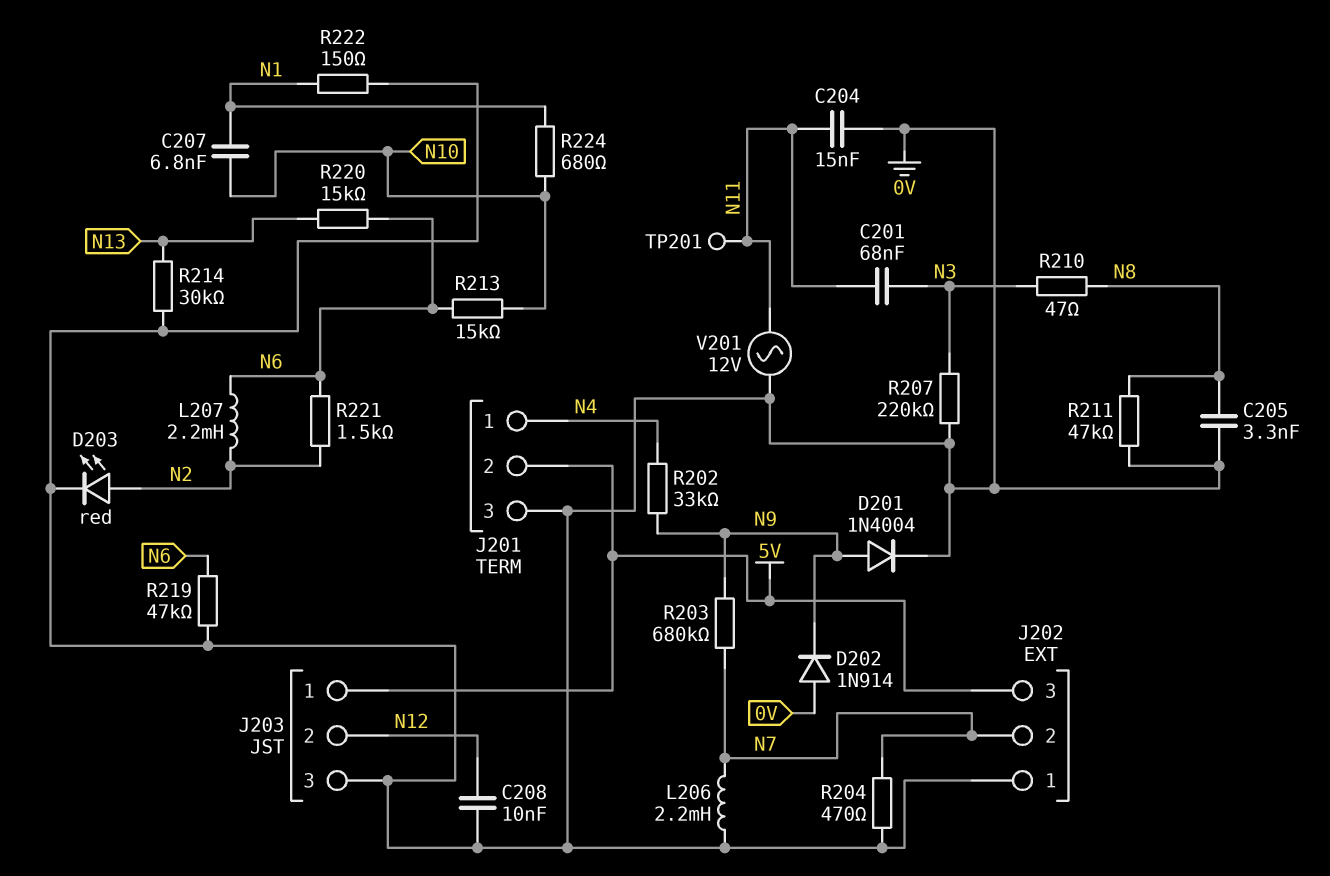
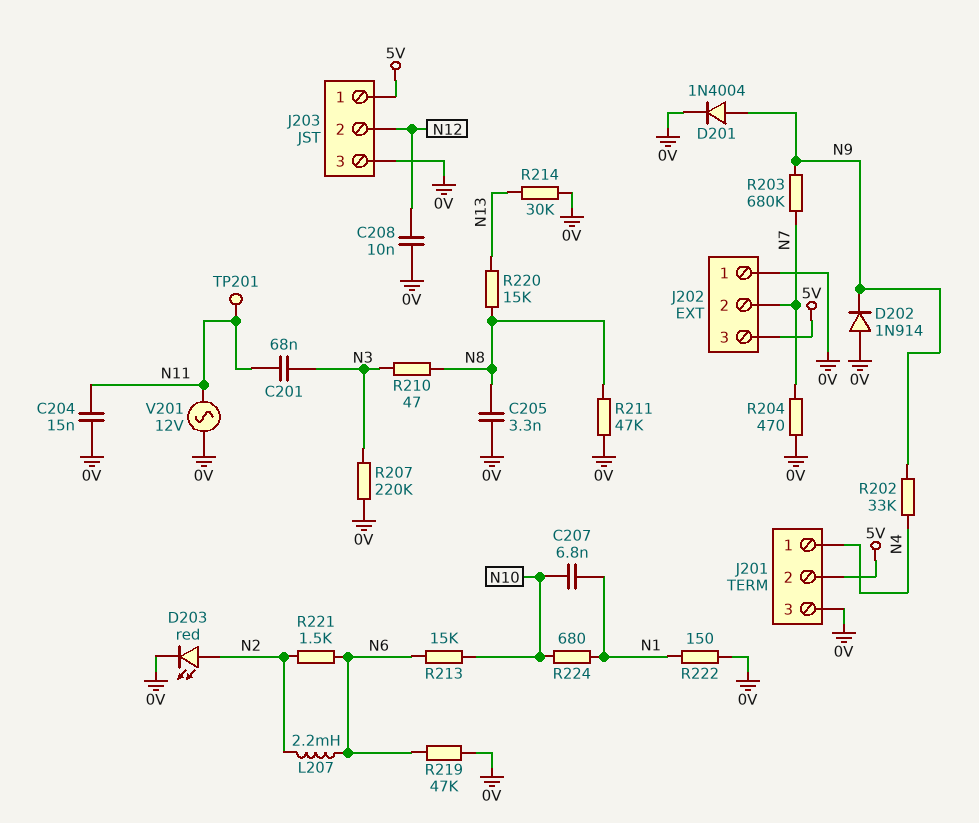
L206: 2.2mH (0V, N7) -> none
R220: 15k (N6, N13) -> 15k (N8, N13)

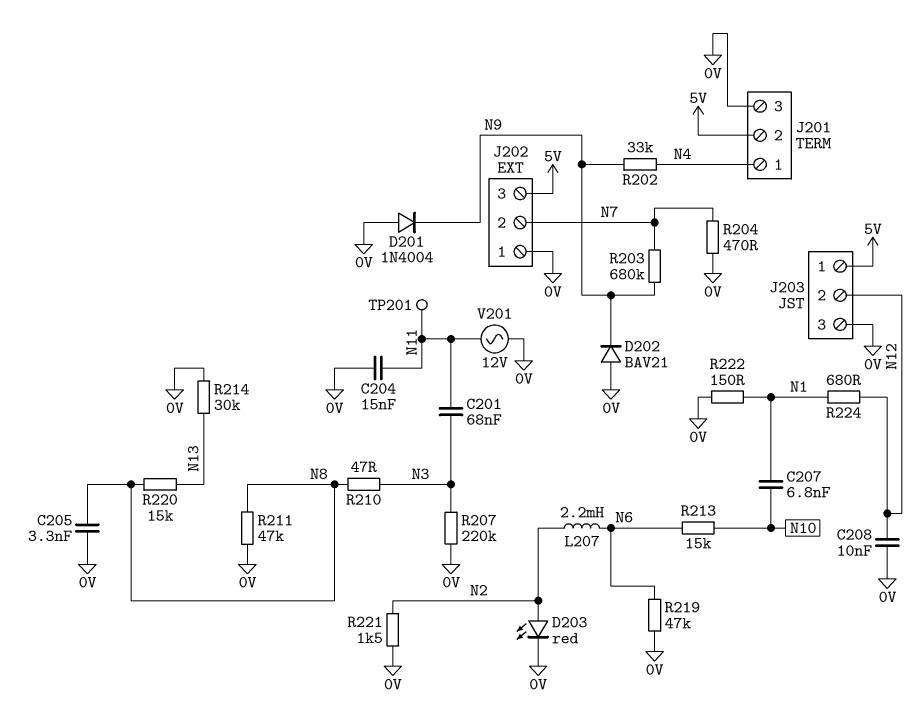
D201: diode 1N4004 (A N9, K 0V) -> diode 1N4004 (A 0V, K N9)
D202: diode 1N914 (A 0V, K N9) -> diode BAV21 (A 0V, K N9)
R221: 1.5k (N2, N6) -> 1.5k (0V, N2)
R224: 680 (N1, N10) -> 680 (N1, N12)

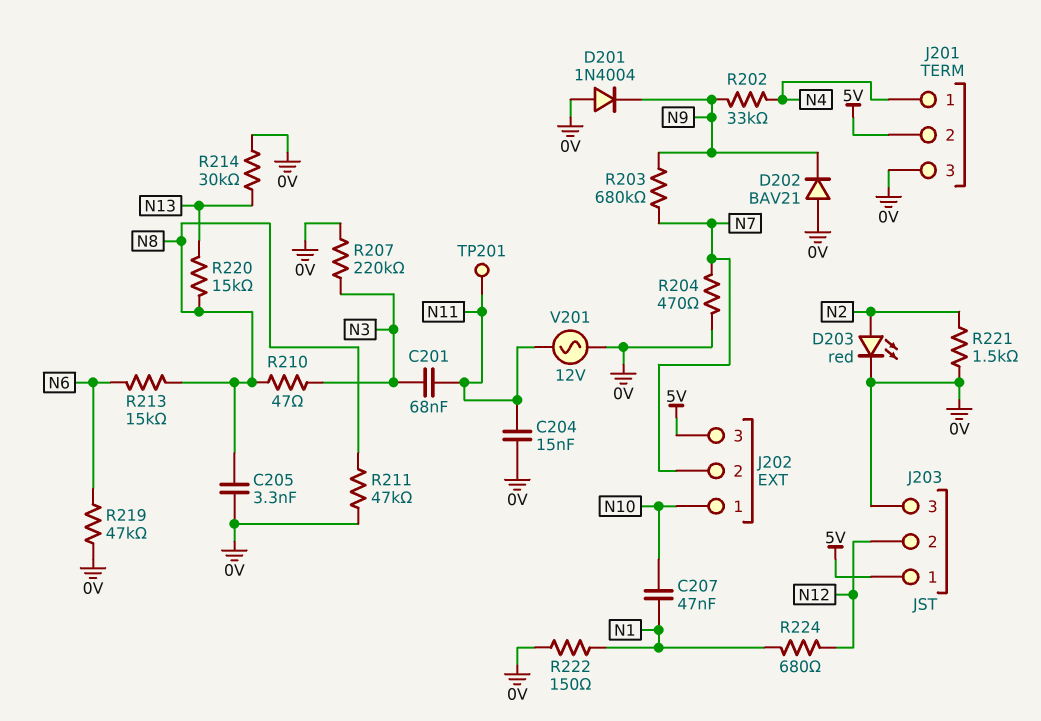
C207: 6.8nF (N1, N10) -> 47nF (N1, N10)
C208: 10nF (0V, N12) -> none
J202 pin 1: 0V -> N10
L207: 2.2mH (N2, N6) -> none
R213: 15k (N6, N10) -> 15k (N6, N8)

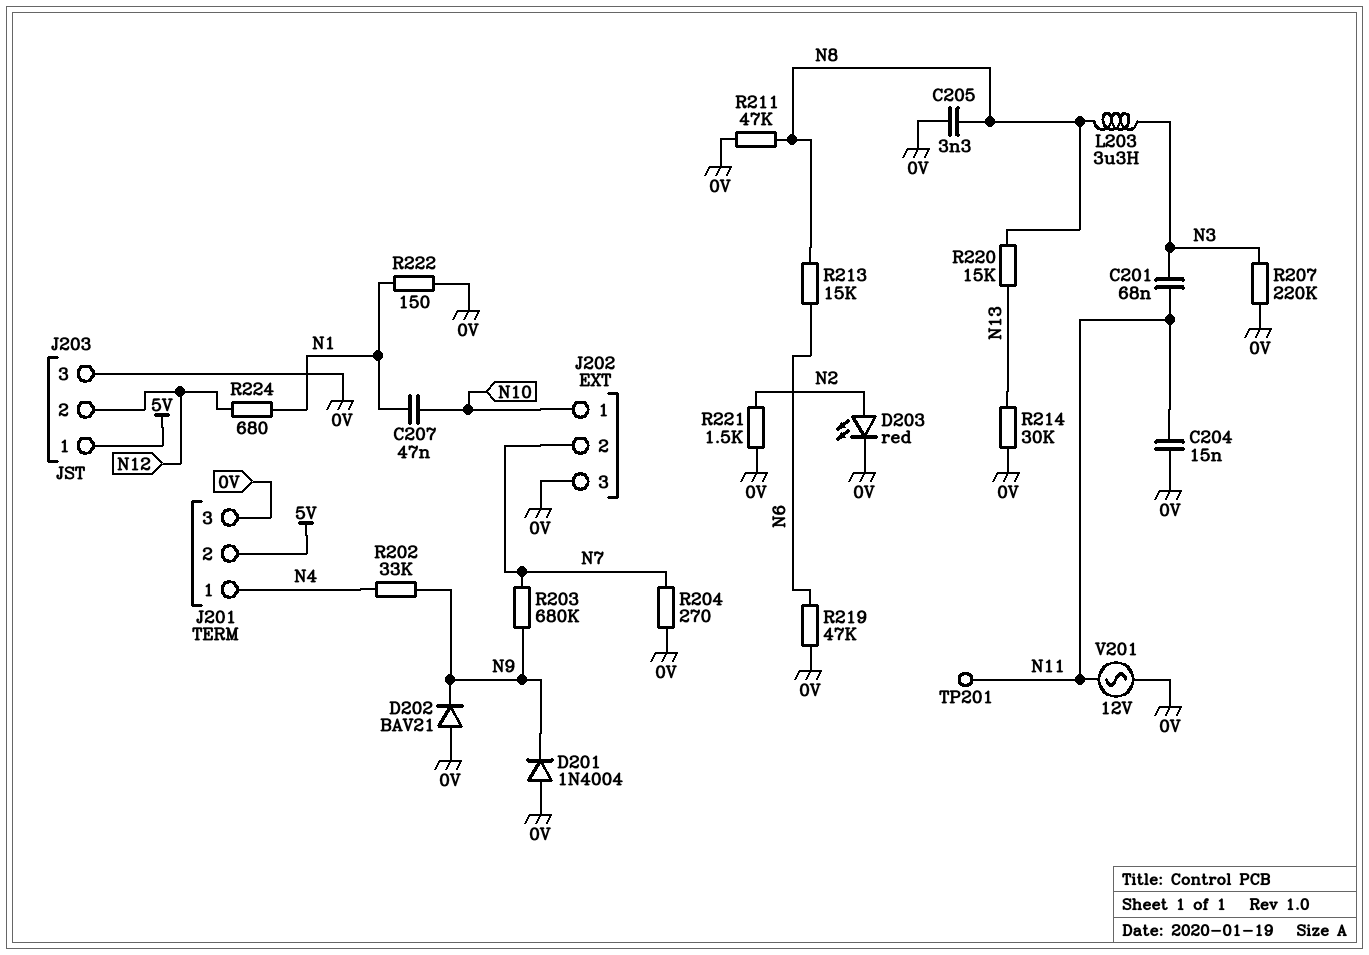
J202 pin 3: 5V -> 0V
L203: none -> 3.3uH (N3, N8)
R204: 470 (0V, N7) -> 270 (0V, N7)
R210: 47 (N3, N8) -> none

